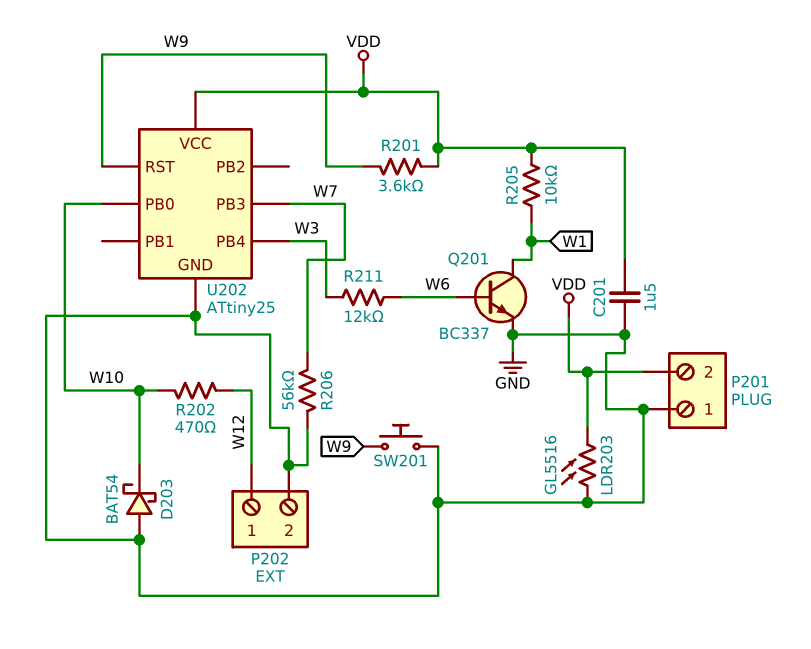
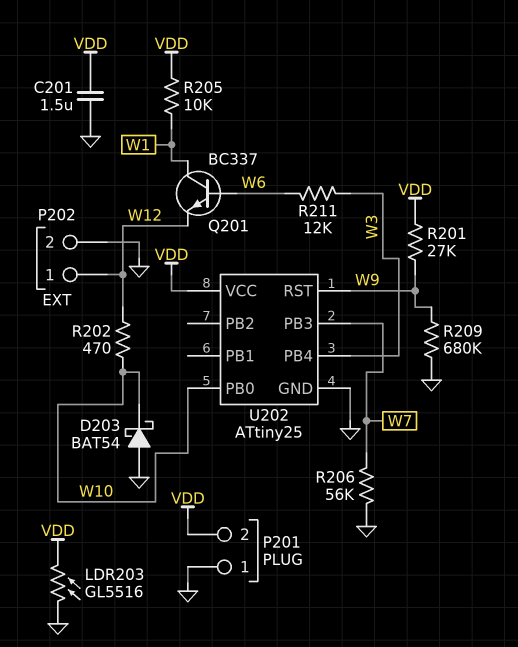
Q201: NPN BC337 (B W6, C W1, E GND) -> NPN BC337 (B W6, C W1, E W12)
R201: 3.6k (VDD, W9) -> 27k (VDD, W9)
R209: none -> 680k (GND, W9)
SW201: button (GND, W9) -> none

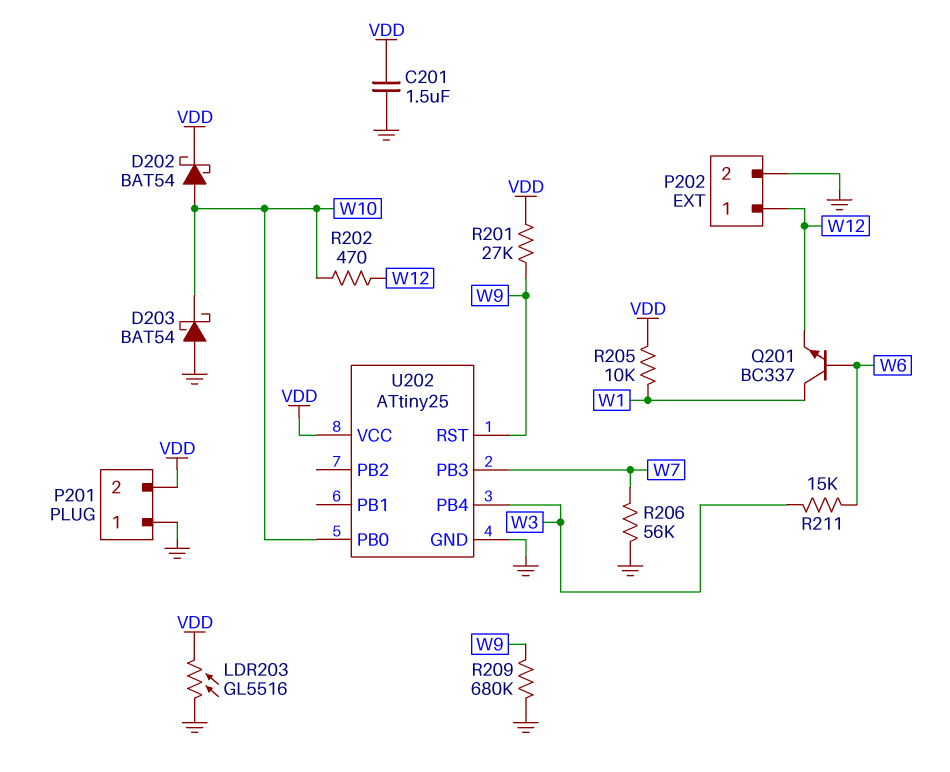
D202: none -> schottky BAT54 (A W10, K VDD)
R211: 12k (W3, W6) -> 15k (W3, W6)

